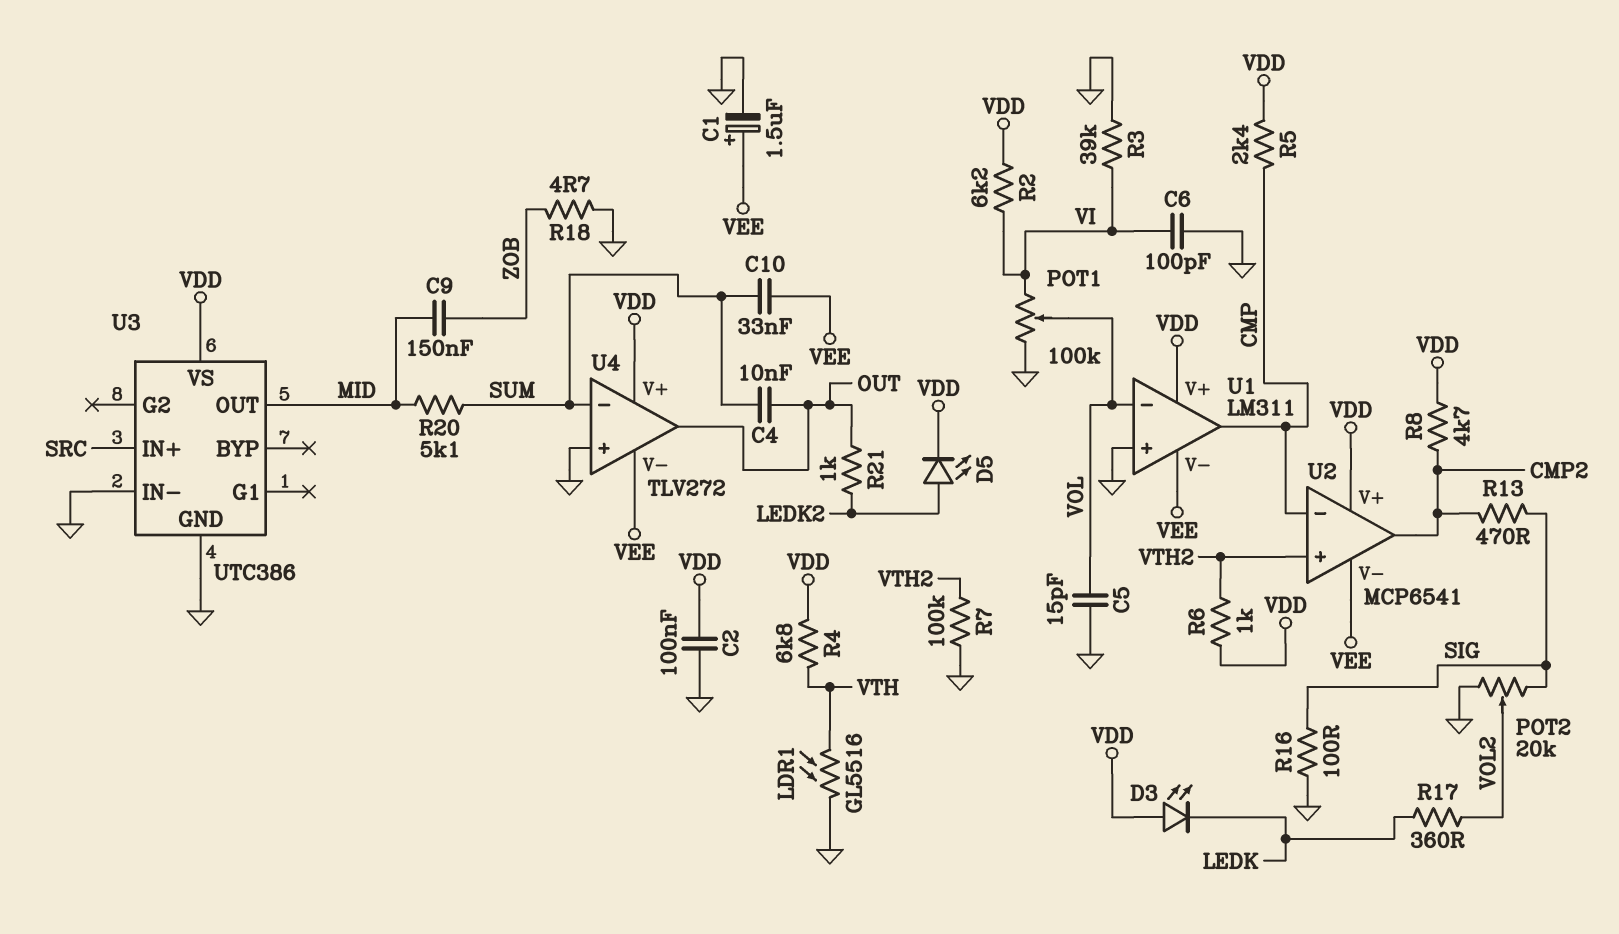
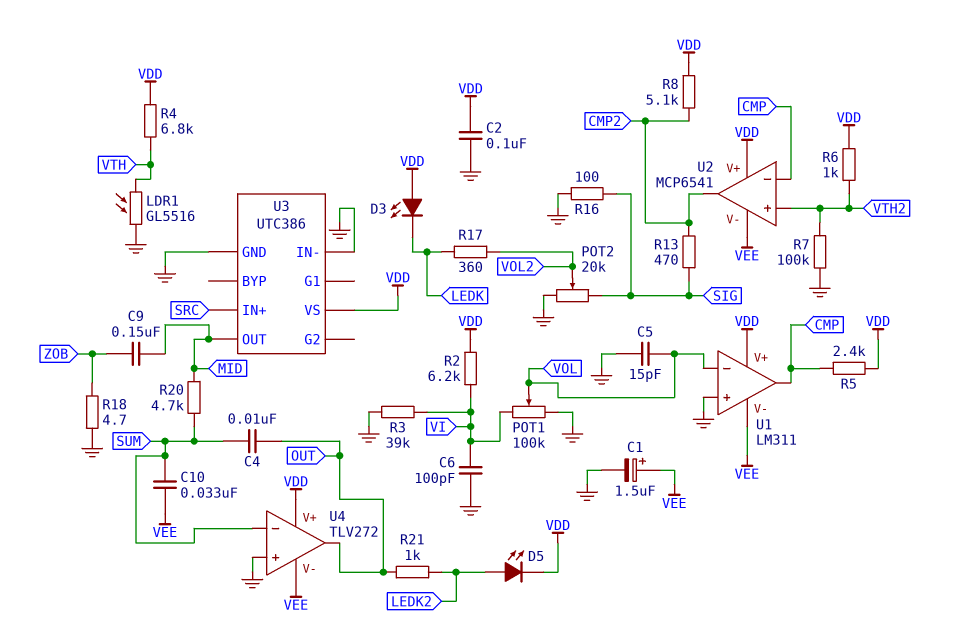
R8: 4.7k (CMP2, VDD) -> 5.1k (CMP2, VDD)
R20: 5.1k (MID, SUM) -> 4.7k (MID, SUM)

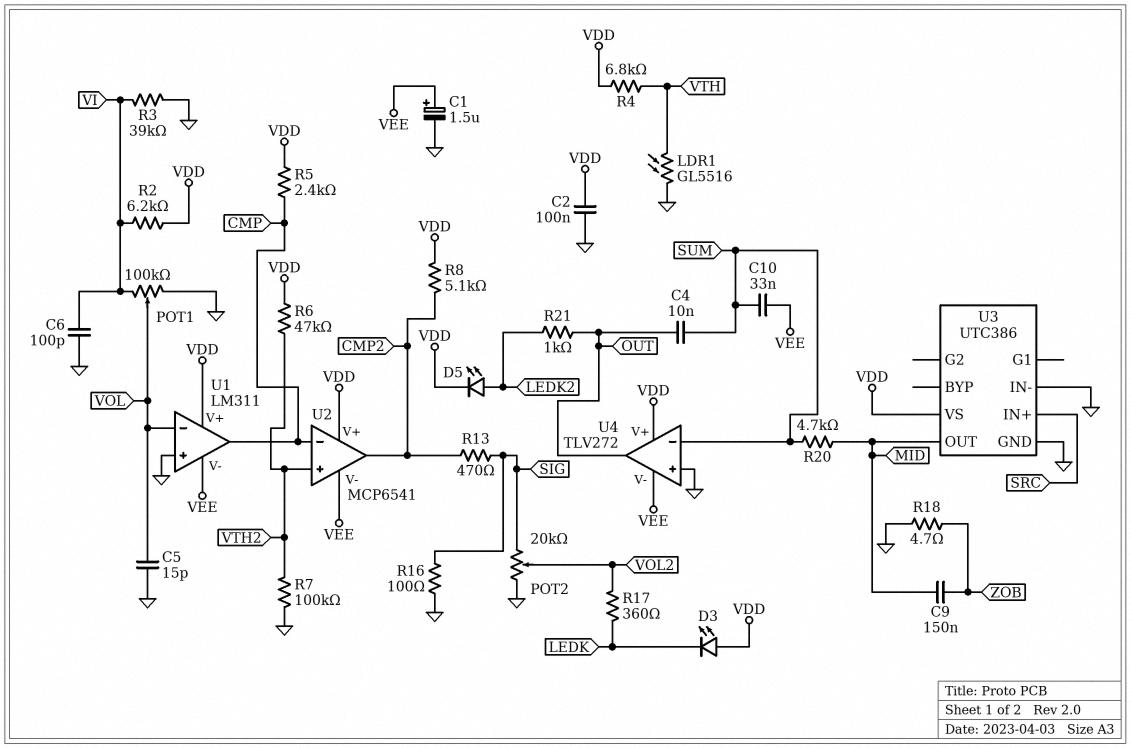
R6: 1k (VDD, VTH2) -> 47k (VDD, VTH2)

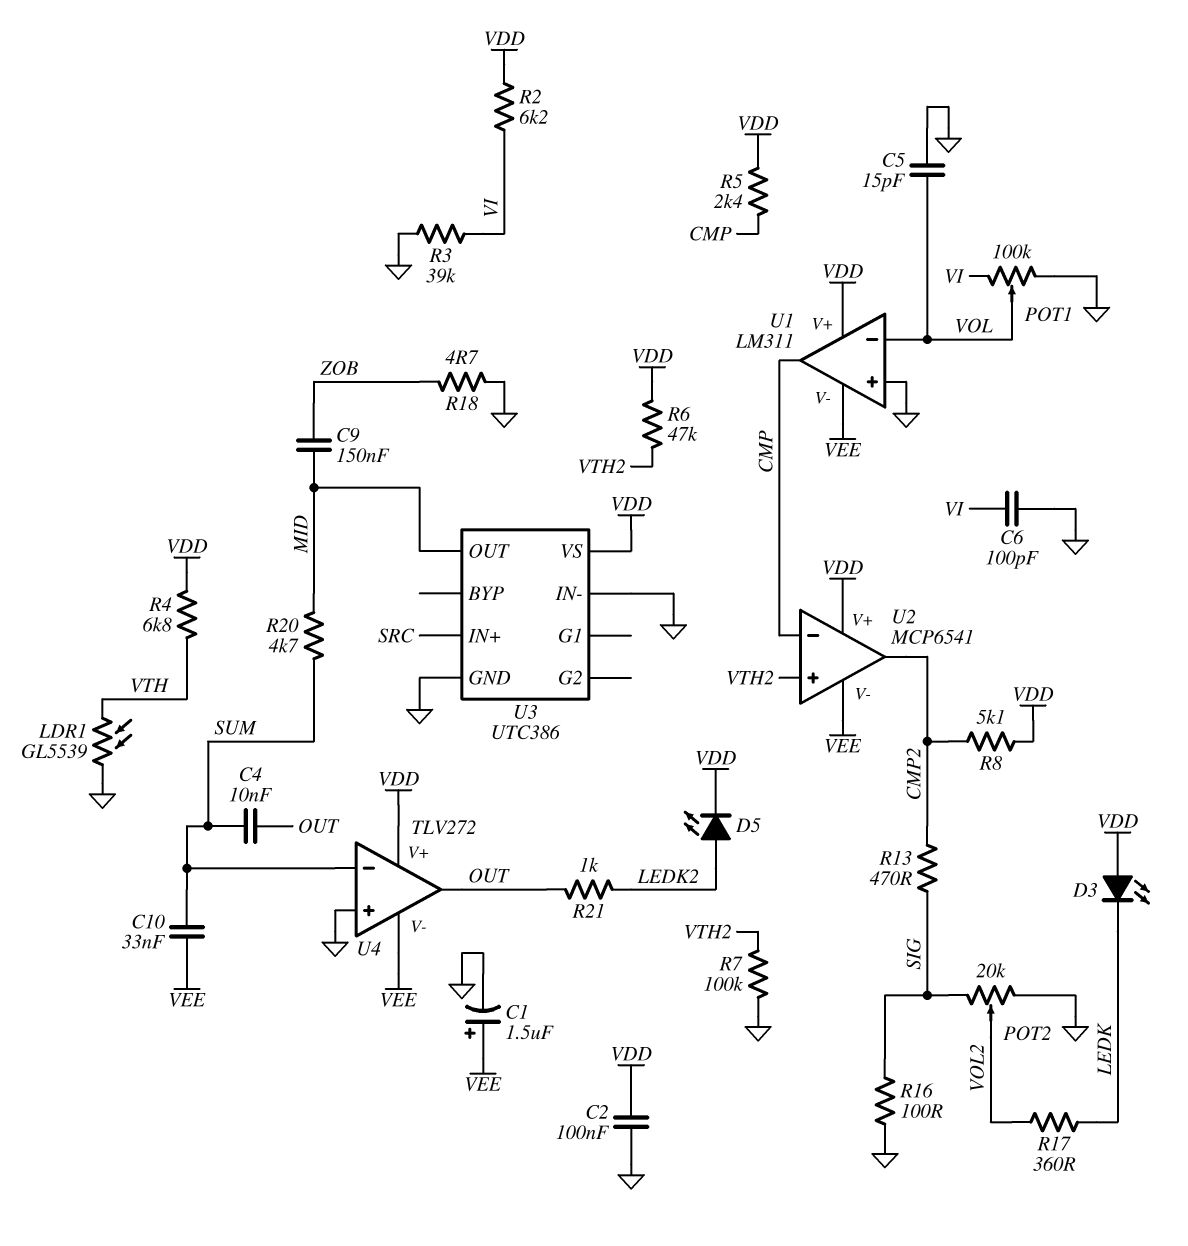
LDR1: GL5516 (GND, VTH) -> GL5539 (GND, VTH)

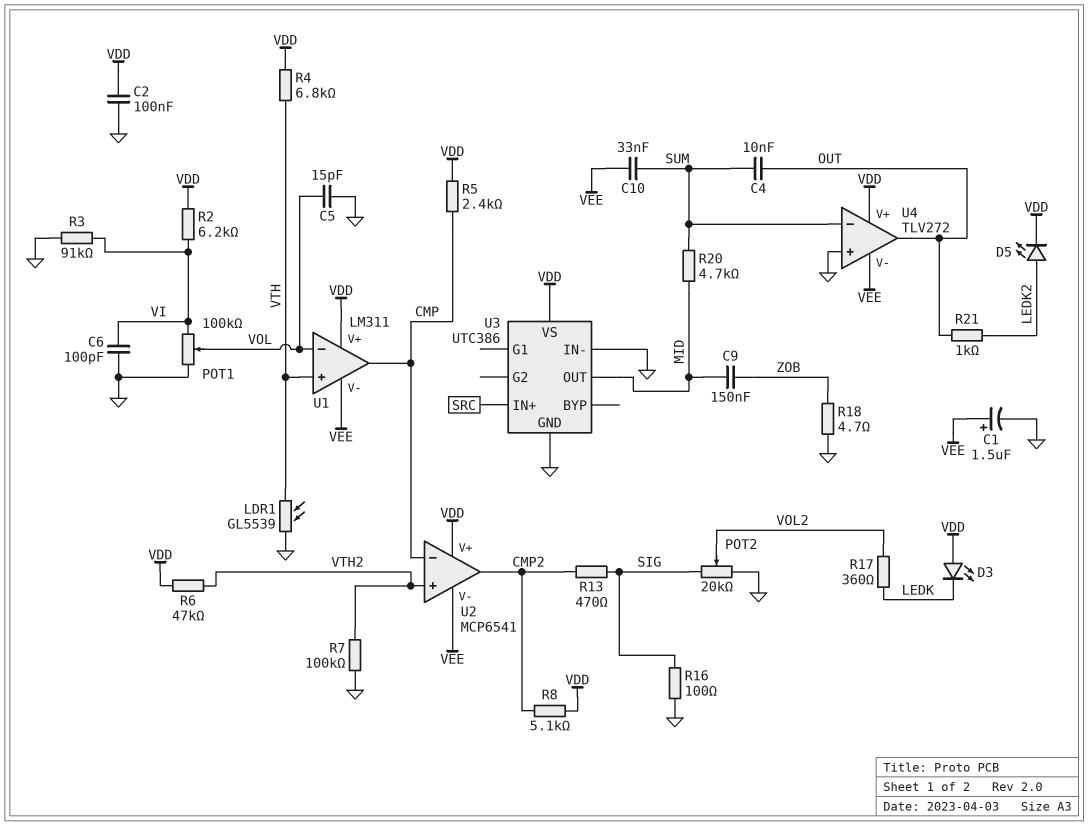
R3: 39k (GND, VI) -> 91k (GND, VI)
U1 pin in+: GND -> VTH

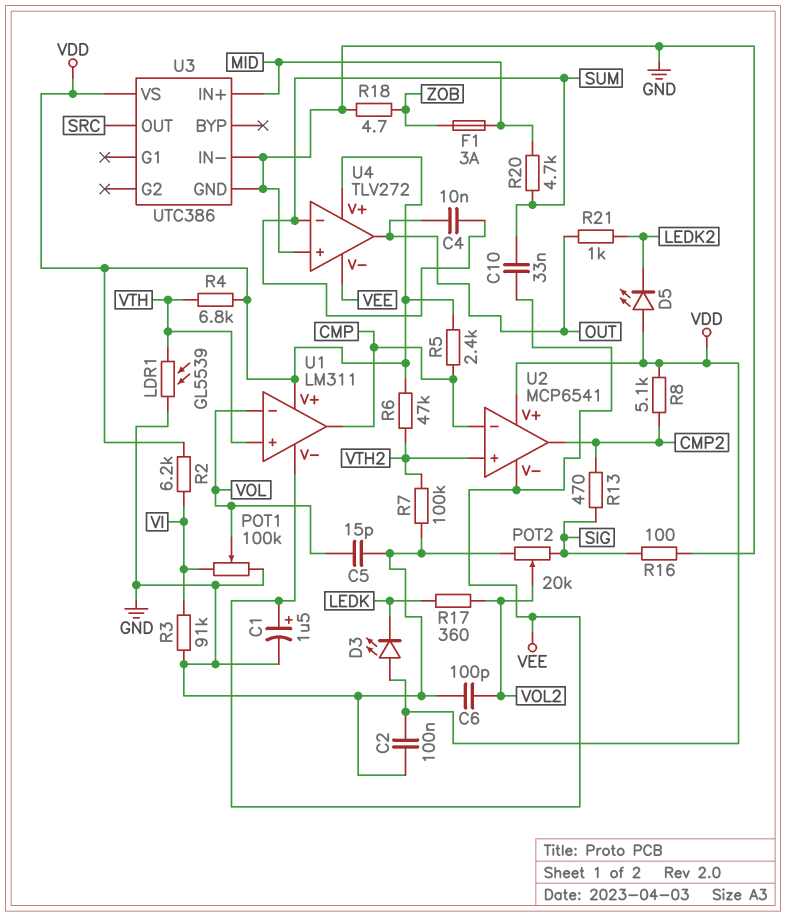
C6: 100pF (GND, VI) -> 100pF (GND, VOL2)
C9: 150nF (MID, ZOB) -> none
D5: LED (A LEDK2, K VDD) -> LED (A VDD, K LEDK2)
F1: none -> 3A (MID, ZOB)
U3 pin IN+: SRC -> MID
U3 pin OUT: MID -> SRC

